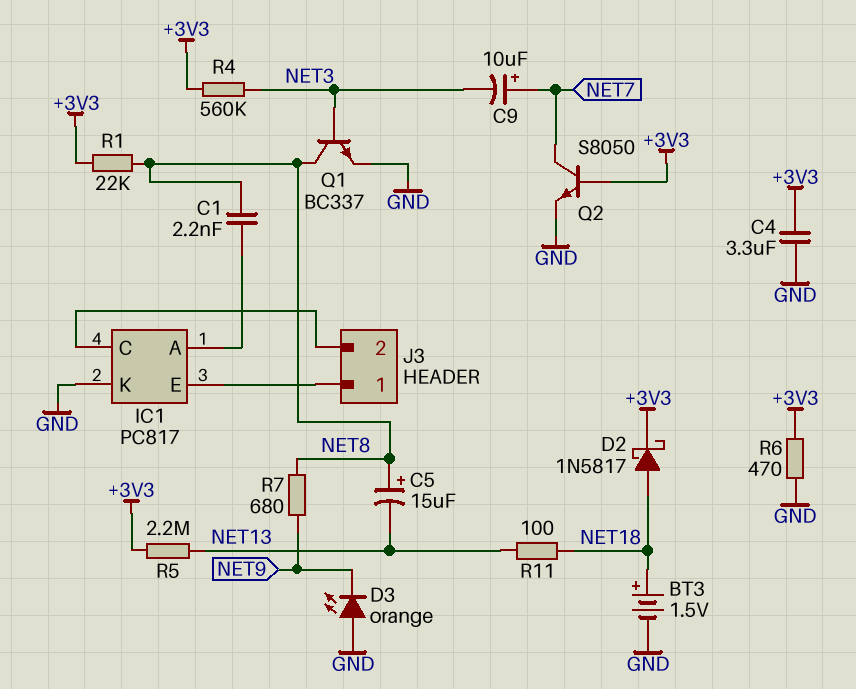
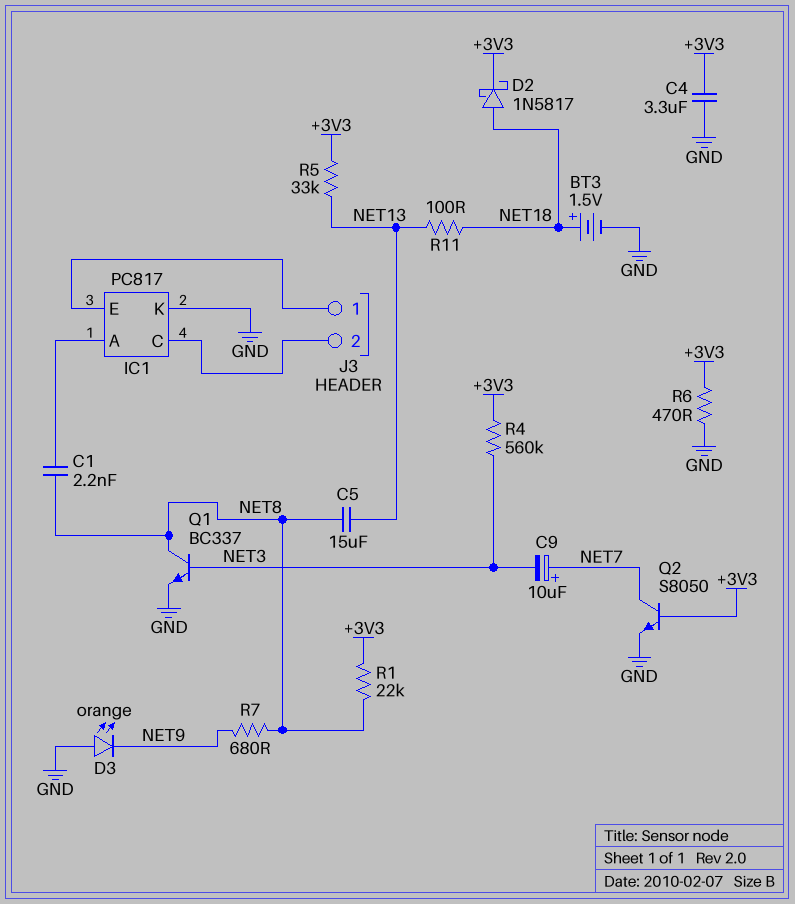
C5: 15uF (plus NET8, minus NET13) -> 15uF (NET8, NET13)
R5: 2.2M (+3V3, NET13) -> 33k (+3V3, NET13)

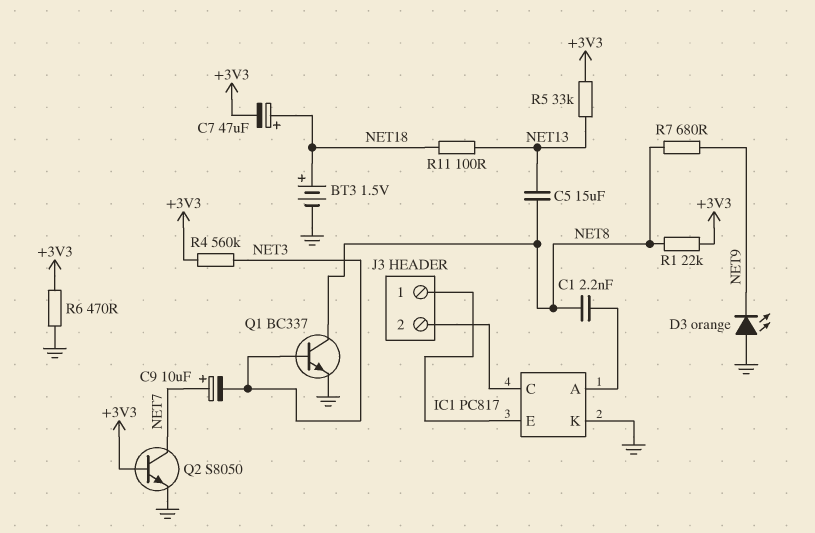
C4: 3.3uF (+3V3, GND) -> none
C7: none -> 47uF (plus NET18, minus +3V3)
D2: schottky 1N5817 (A NET18, K +3V3) -> none

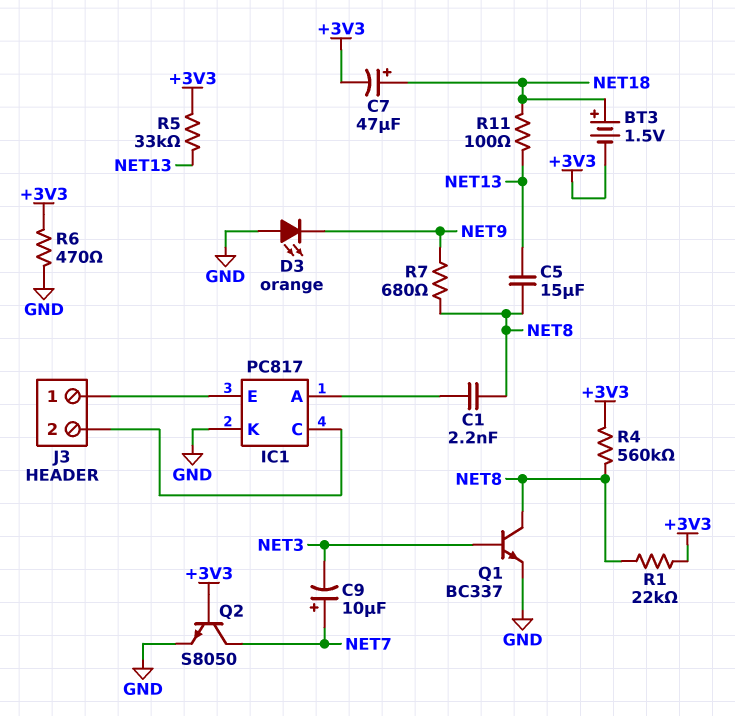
BT3: 1.5V (plus NET18, minus GND) -> 1.5V (plus NET18, minus +3V3)
R4: 560k (+3V3, NET3) -> 560k (+3V3, NET8)

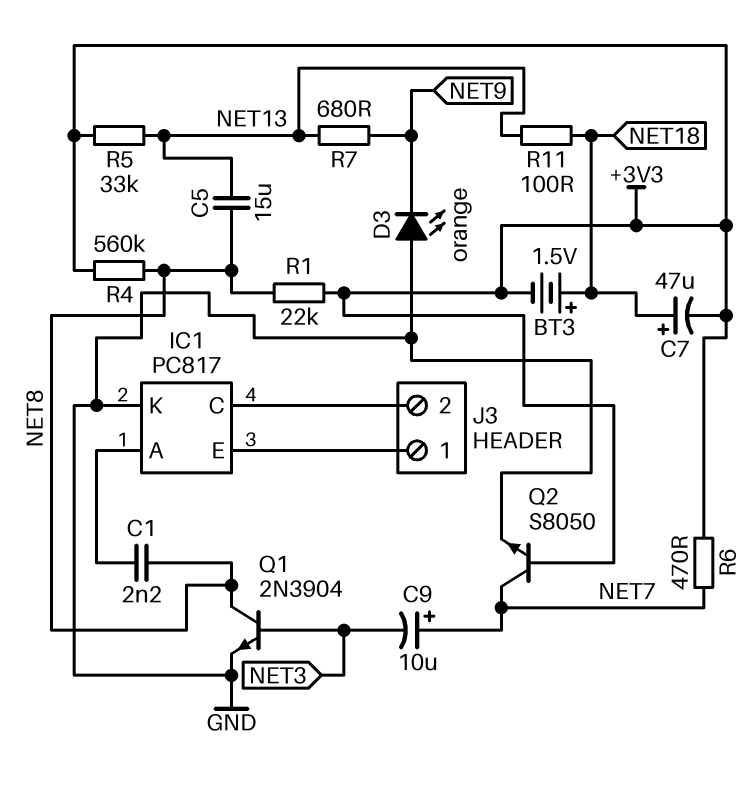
Q1: NPN BC337 (B NET3, C NET8, E GND) -> NPN 2N3904 (B NET3, C NET8, E GND)
R6: 470 (+3V3, GND) -> 470 (+3V3, NET7)
R7: 680 (NET8, NET9) -> 680 (NET9, NET13)

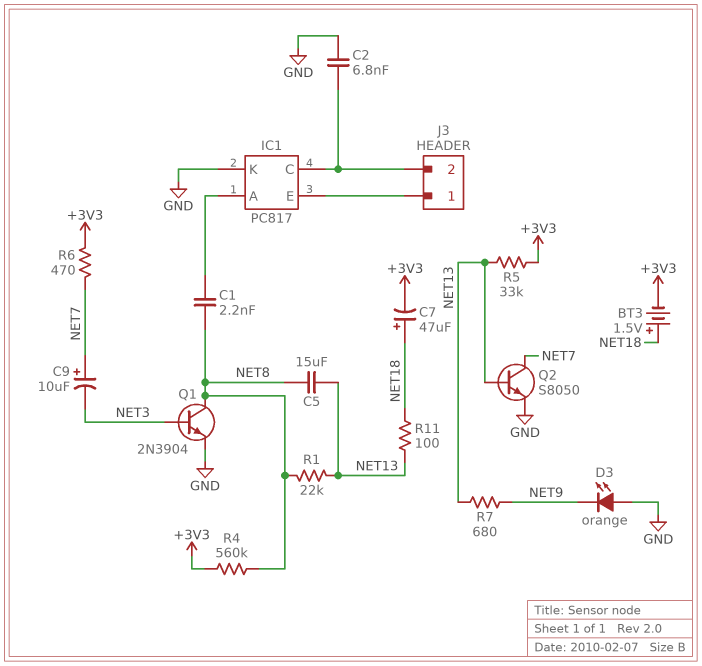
C2: none -> 6.8nF (GND, IC1/C)
Q2: NPN S8050 (B +3V3, C NET7, E GND) -> NPN S8050 (B NET13, C NET7, E GND)
R1: 22k (+3V3, NET8) -> 22k (NET8, NET13)

